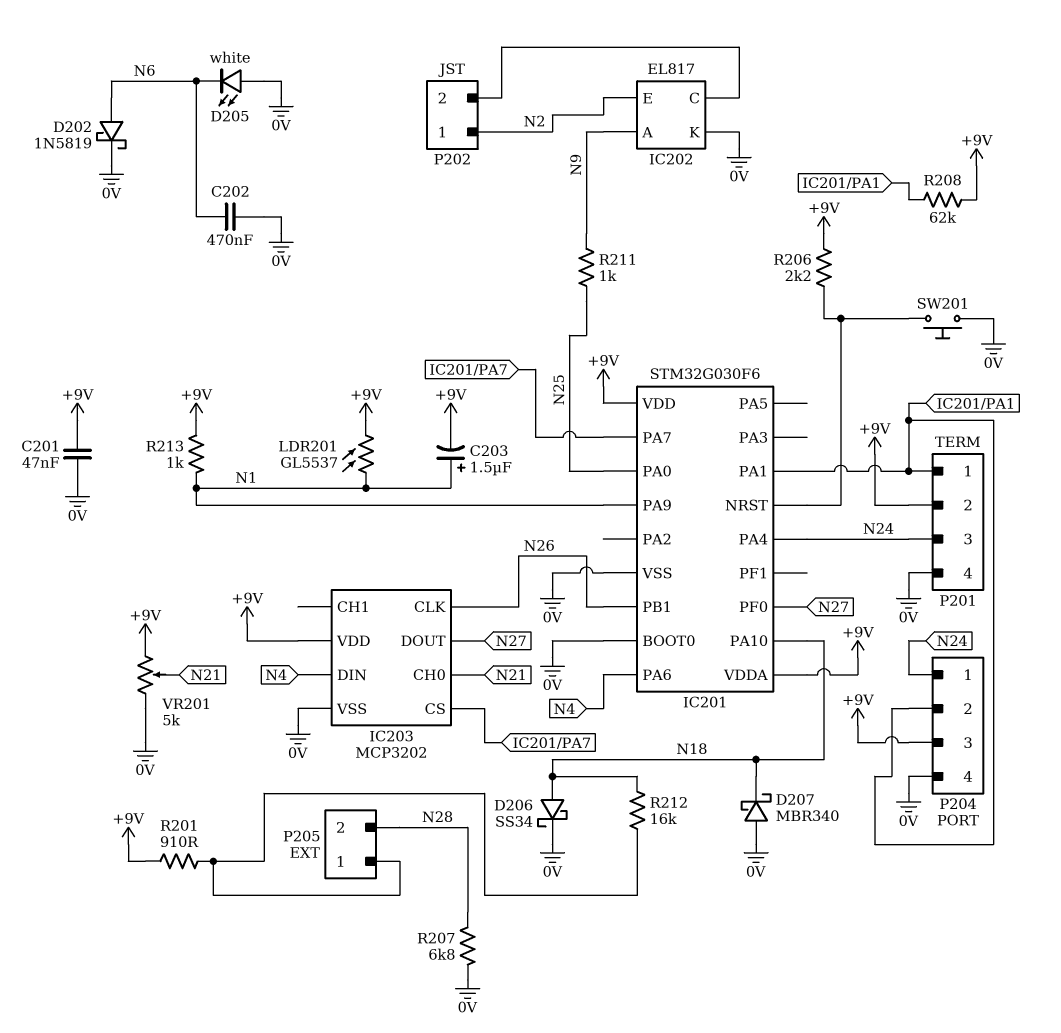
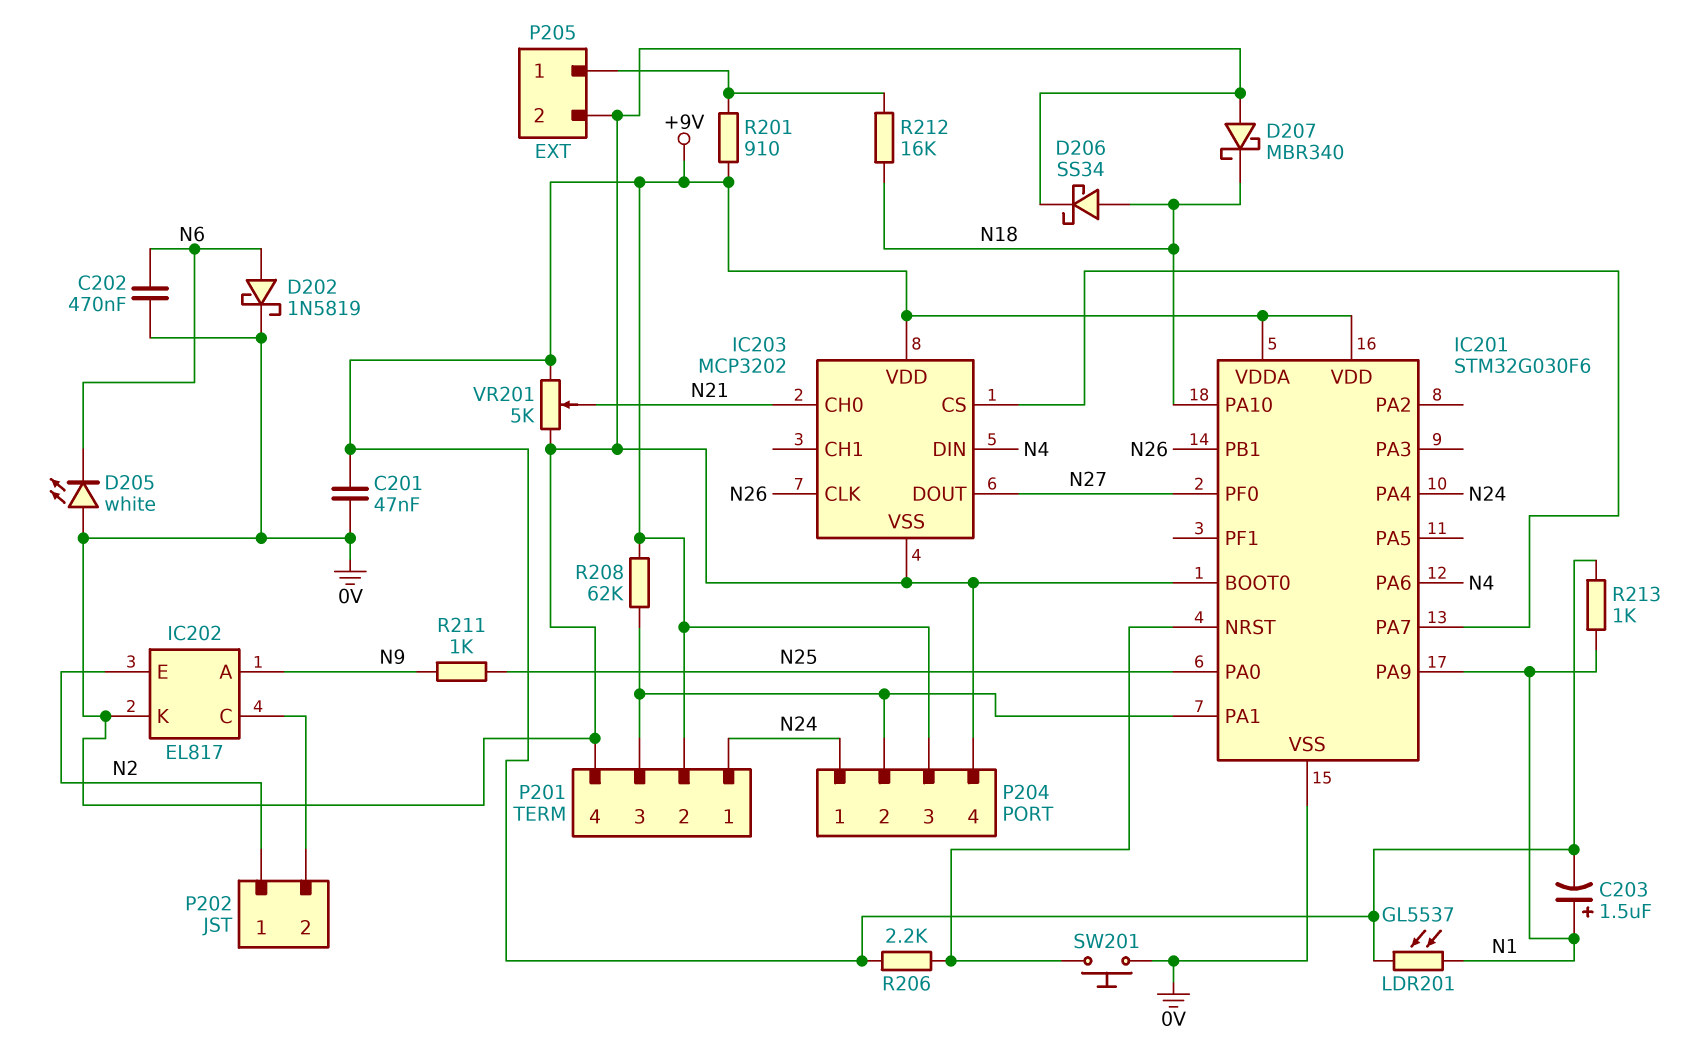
P201 pin 1: IC201/PA1 -> N24
P201 pin 3: N24 -> IC201/PA1
P205 pin 2: N28 -> 0V
R207: 6.8k (0V, N28) -> none

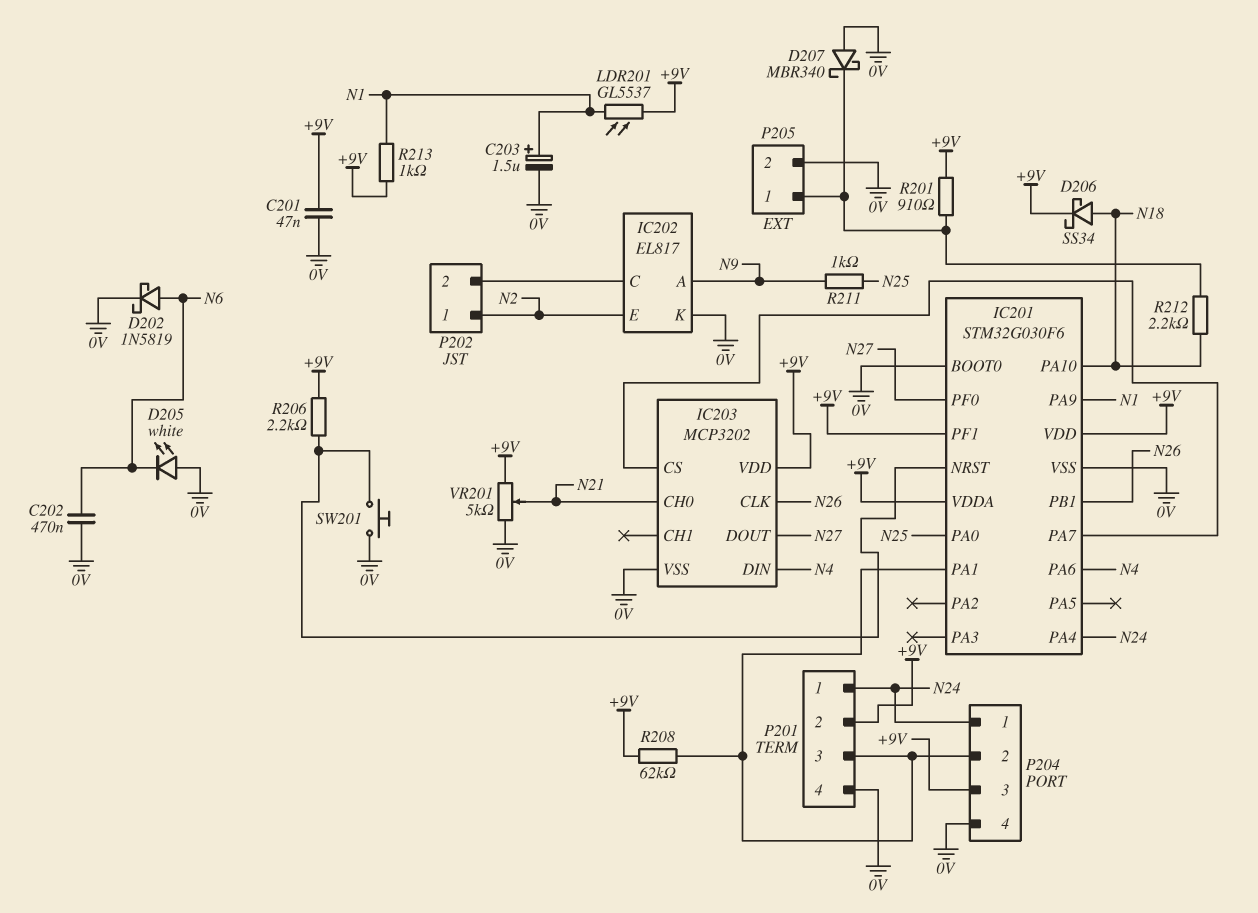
C203: 1.5uF (plus N1, minus +9V) -> 1.5uF (plus N1, minus 0V)
D206: schottky SS34 (A N18, K 0V) -> schottky SS34 (A N18, K +9V)
D207: schottky MBR340 (A 0V, K N18) -> schottky MBR340 (A 0V, K P205/1)
IC201 pin PF1: none -> +9V
R212: 16k (N18, P205/1) -> 2.2k (N18, P205/1)

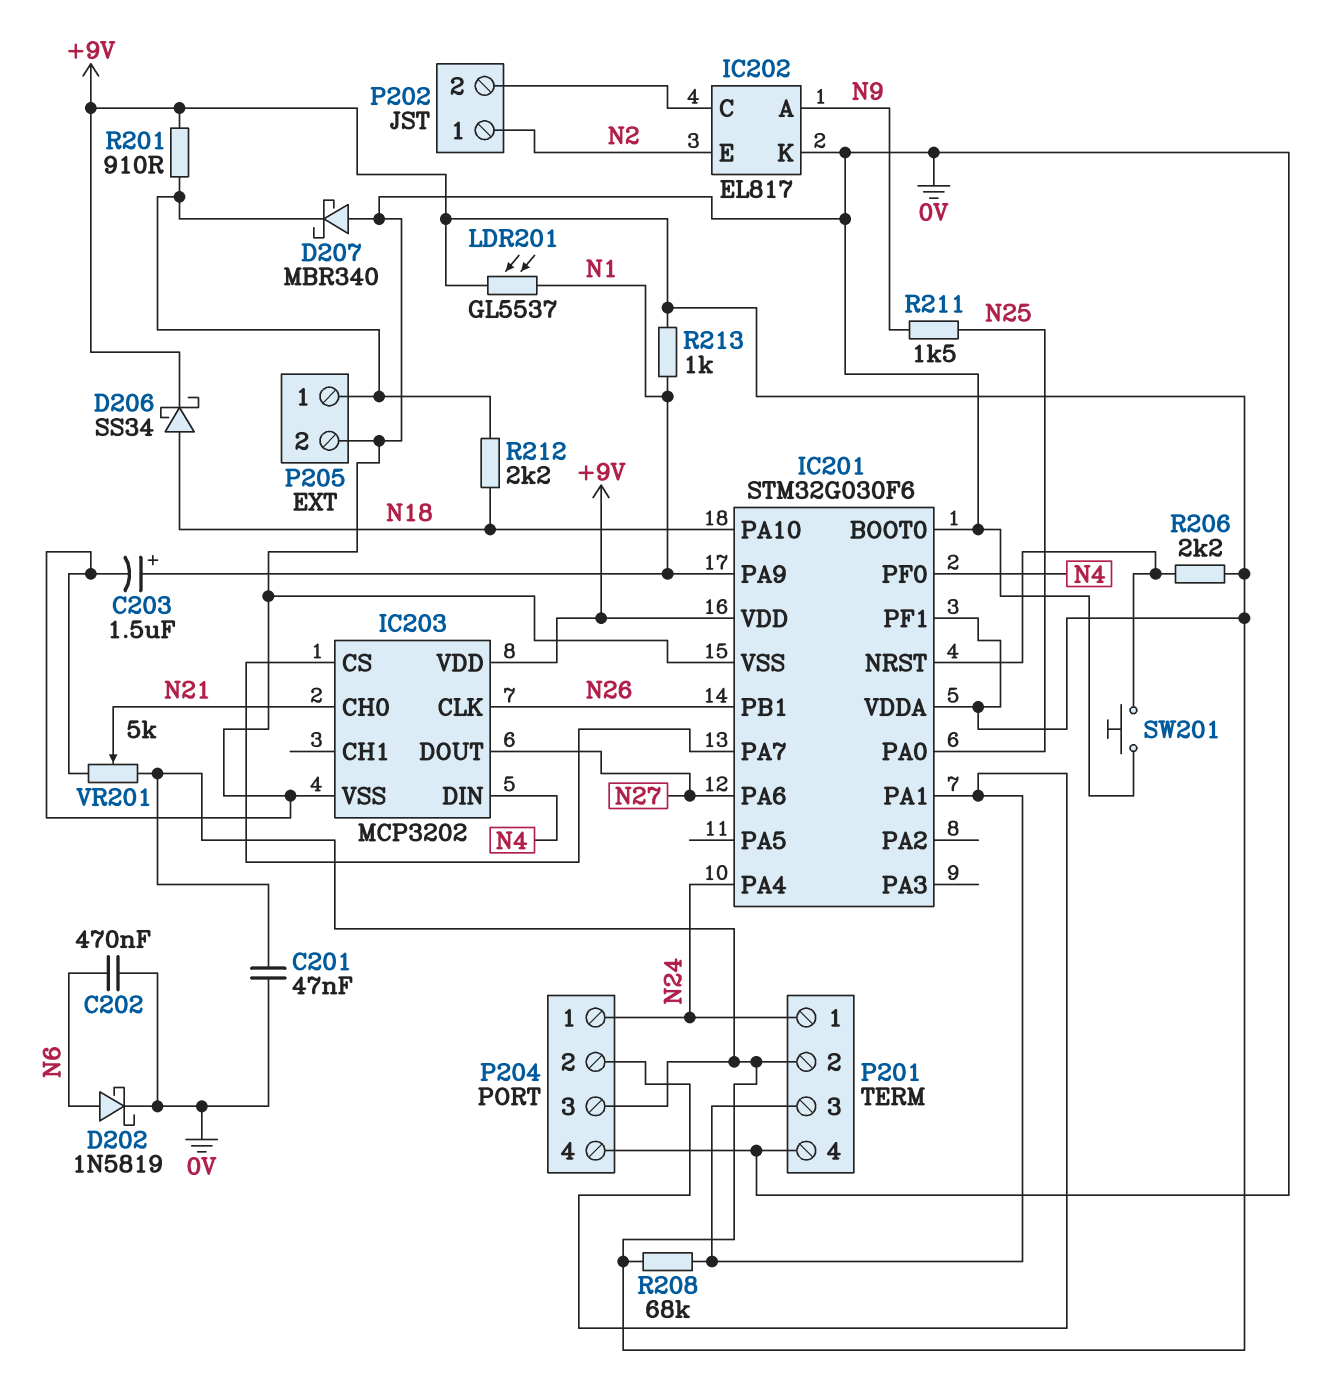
D205: LED white (A 0V, K N6) -> none
IC201 pin PA6: N4 -> N27
IC201 pin PF0: N27 -> N4
R208: 62k (+9V, IC201/PA1) -> 68k (+9V, IC201/PA1)
R211: 1k (N9, N25) -> 1.5k (N9, N25)

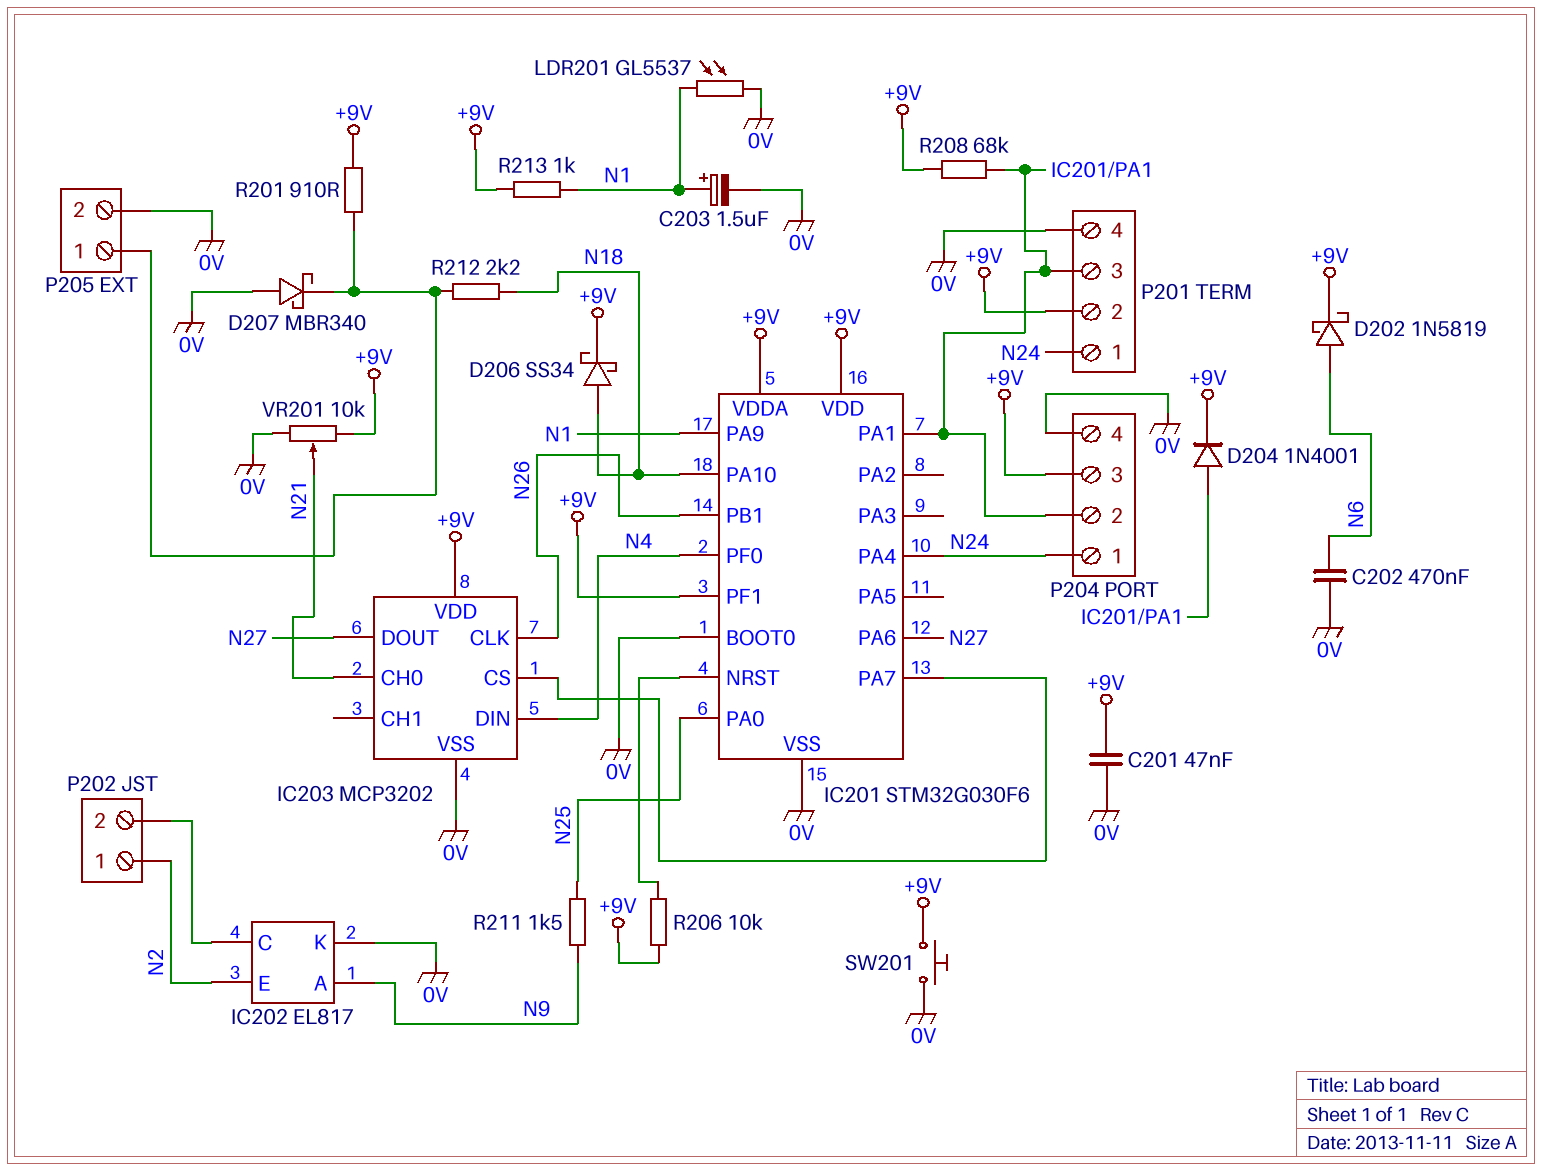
D202: schottky 1N5819 (A N6, K 0V) -> schottky 1N5819 (A N6, K +9V)
D204: none -> diode 1N4001 (A IC201/PA1, K +9V)
LDR201: GL5537 (+9V, N1) -> GL5537 (0V, N1)
R206: 2.2k (+9V, IC201/NRST) -> 10k (+9V, IC201/NRST)
SW201: button (0V, IC201/NRST) -> button (+9V, 0V)
VR201: 5k (+9V, 0V, wiper N21) -> 10k (+9V, 0V, wiper N21)

